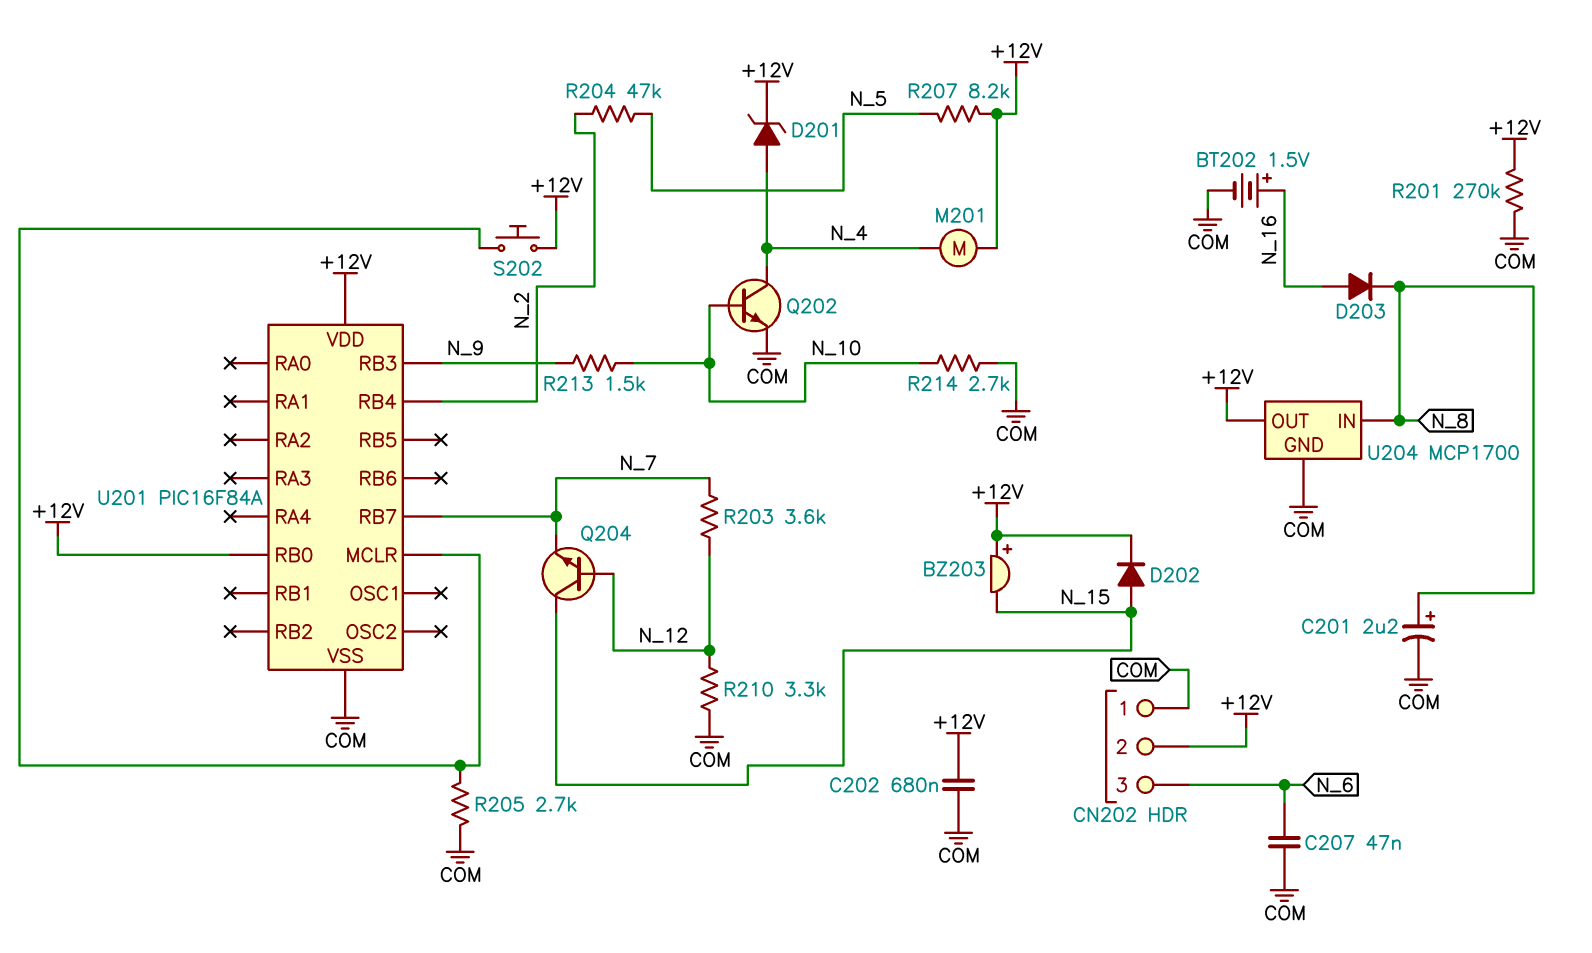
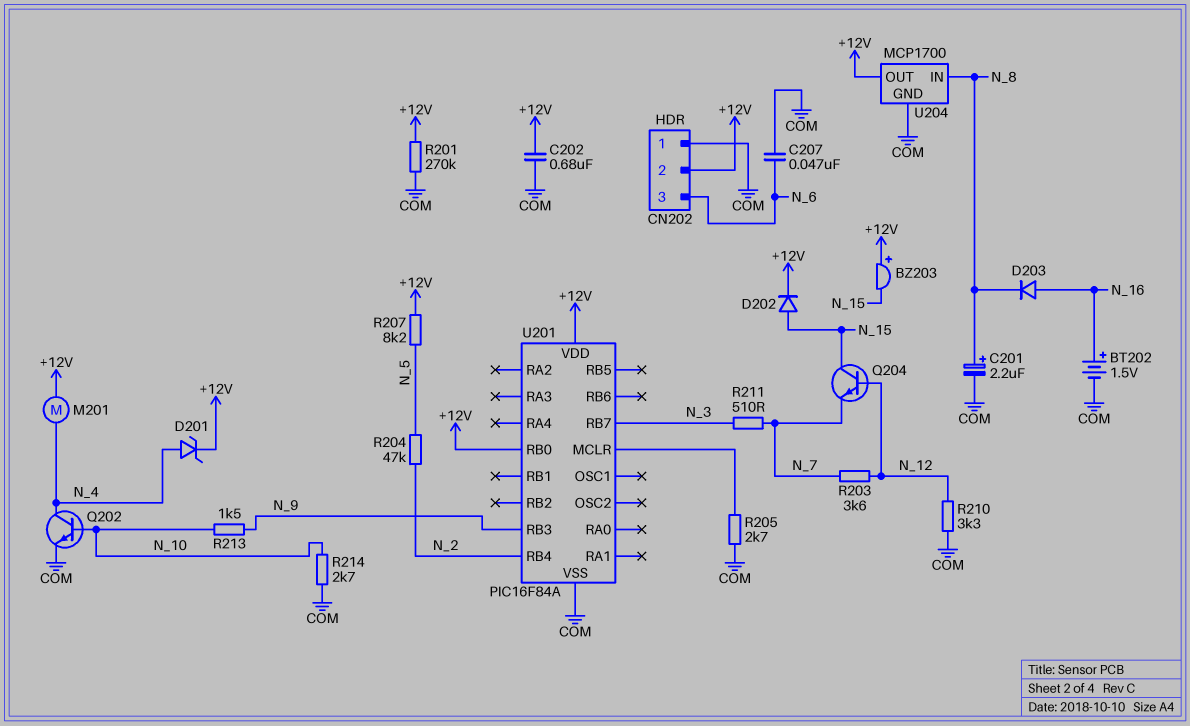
R211: none -> 510 (N_3, N_7)
S202: button (+12V, U201/MCLR) -> none
U201 pin RB7: N_7 -> N_3

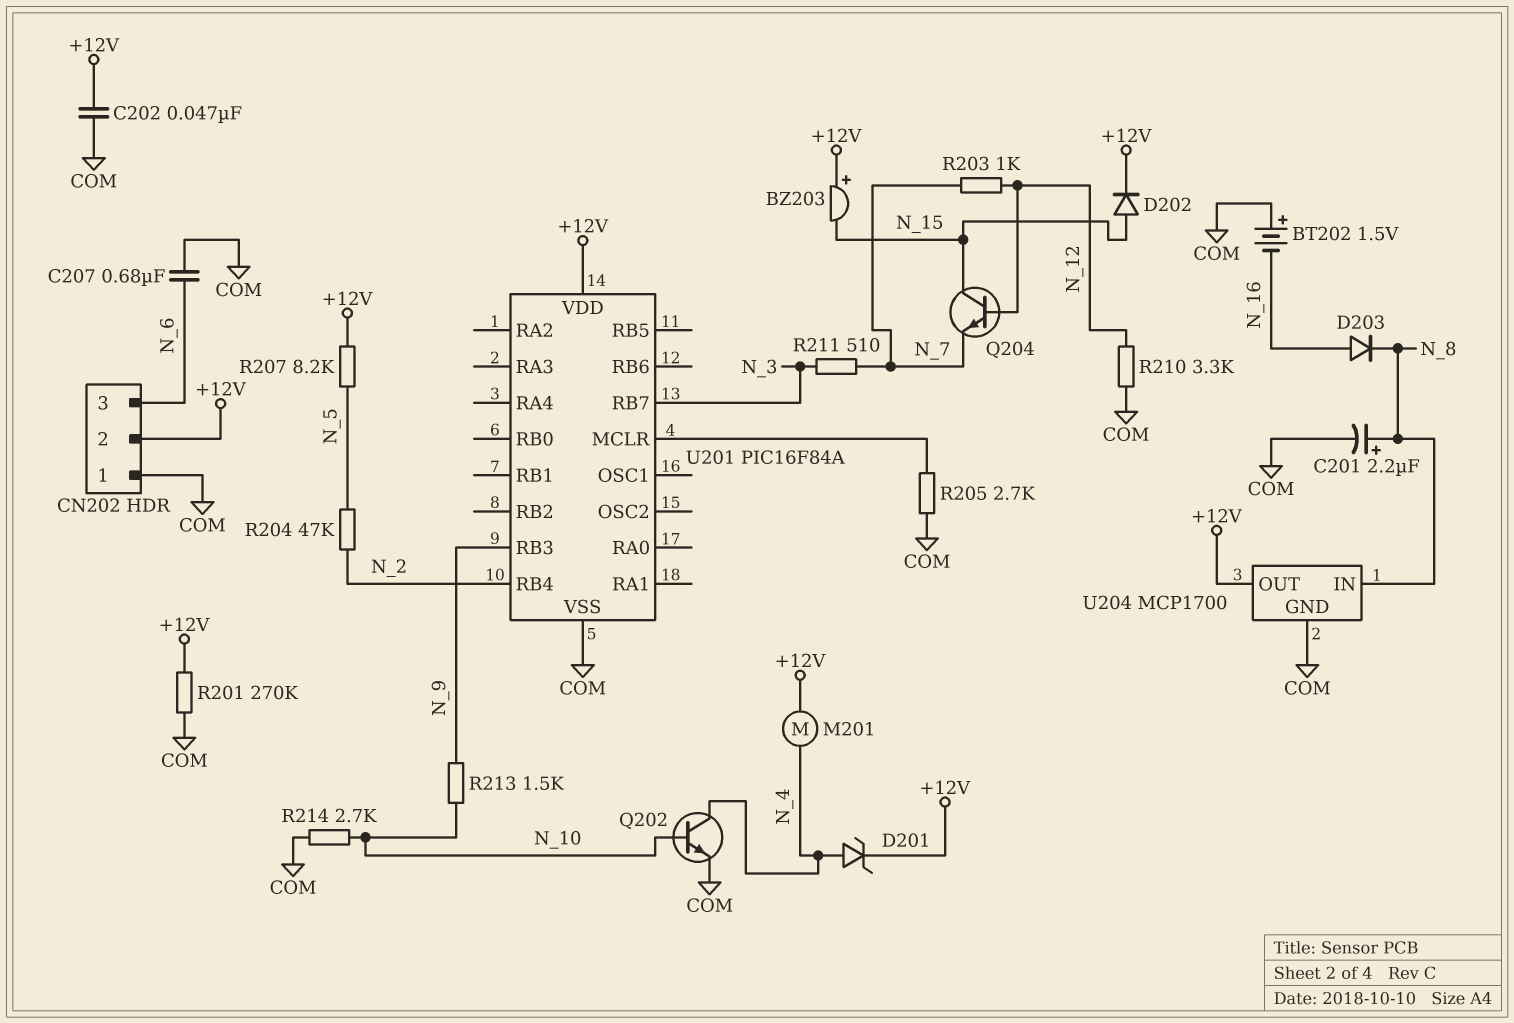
BT202: 1.5V (plus N_16, minus COM) -> 1.5V (plus COM, minus N_16)
C202: 680nF (+12V, COM) -> 47nF (+12V, COM)
C207: 47nF (COM, N_6) -> 680nF (COM, N_6)
R203: 3.6k (N_7, N_12) -> 1k (N_7, N_12)
U201 pin RB0: +12V -> none

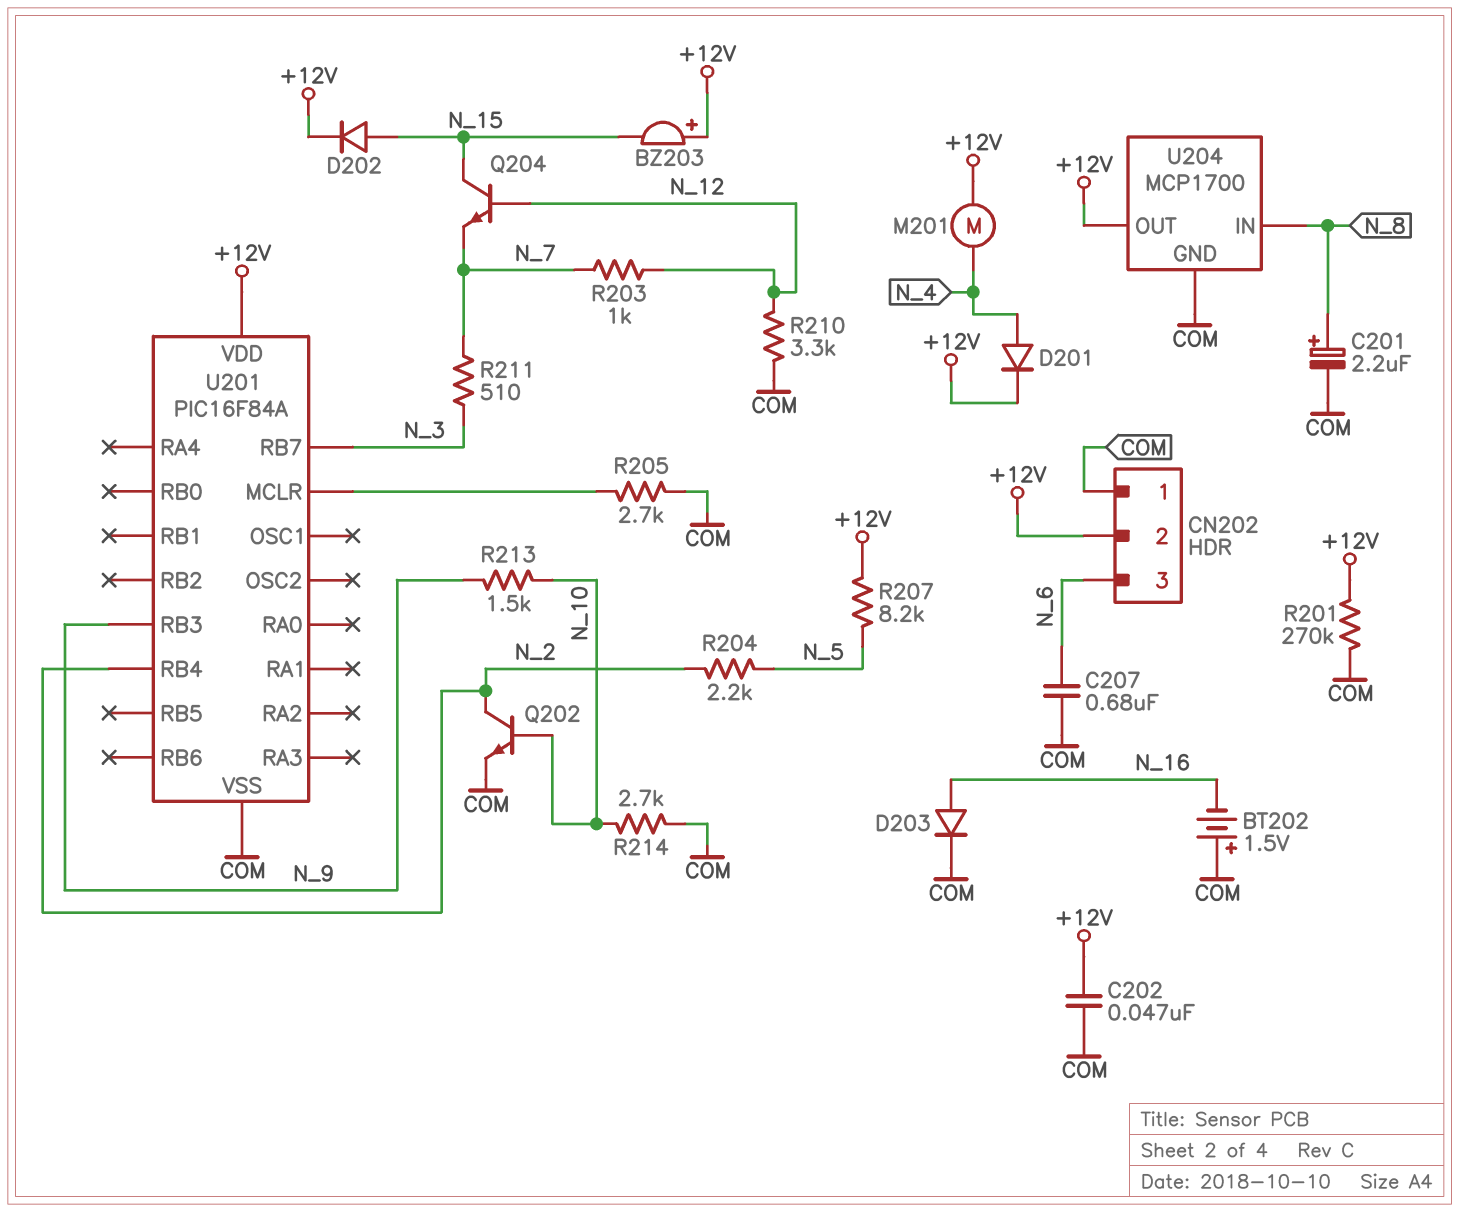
D201: zener (A N_4, K +12V) -> diode (A N_4, K +12V)
D203: diode (A N_16, K N_8) -> diode (A N_16, K COM)
Q202: NPN (B N_10, C N_4, E COM) -> NPN (B N_10, C N_2, E COM)
R204: 47k (N_2, N_5) -> 2.2k (N_2, N_5)

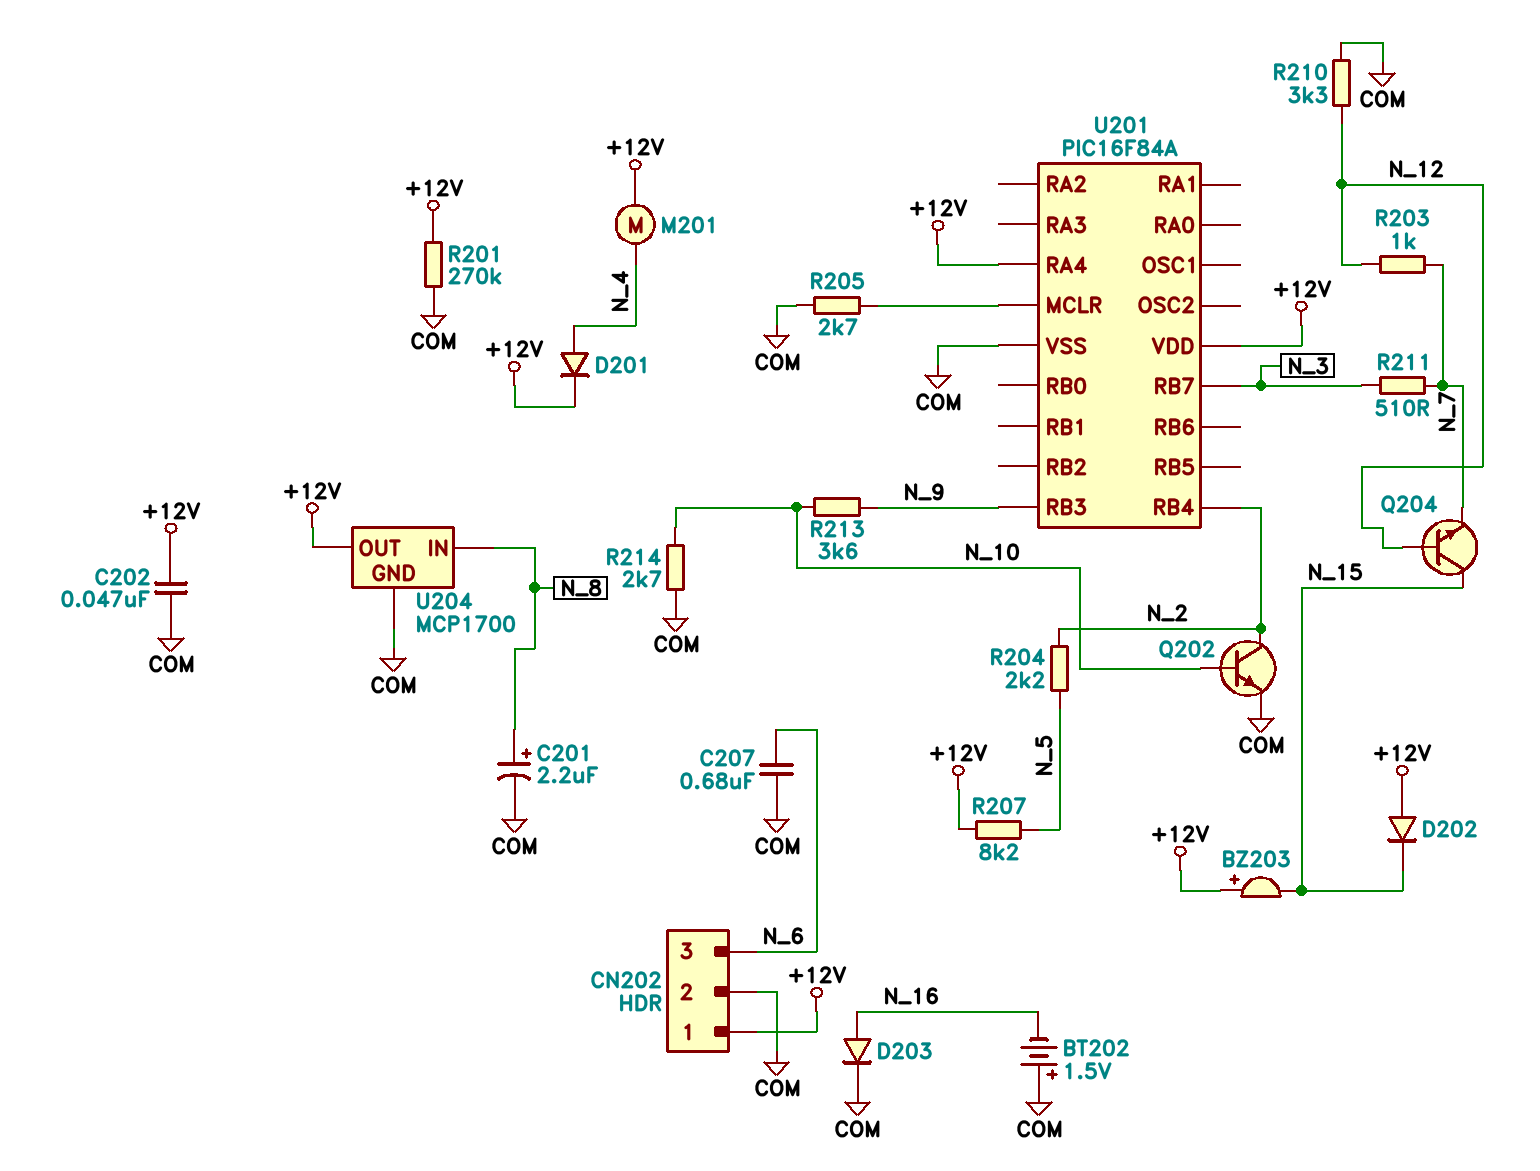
CN202 pin 1: COM -> +12V
CN202 pin 2: +12V -> COM
D202: diode (A N_15, K +12V) -> diode (A +12V, K N_15)
R213: 1.5k (N_9, N_10) -> 3.6k (N_9, N_10)
U201 pin RA4: none -> +12V

